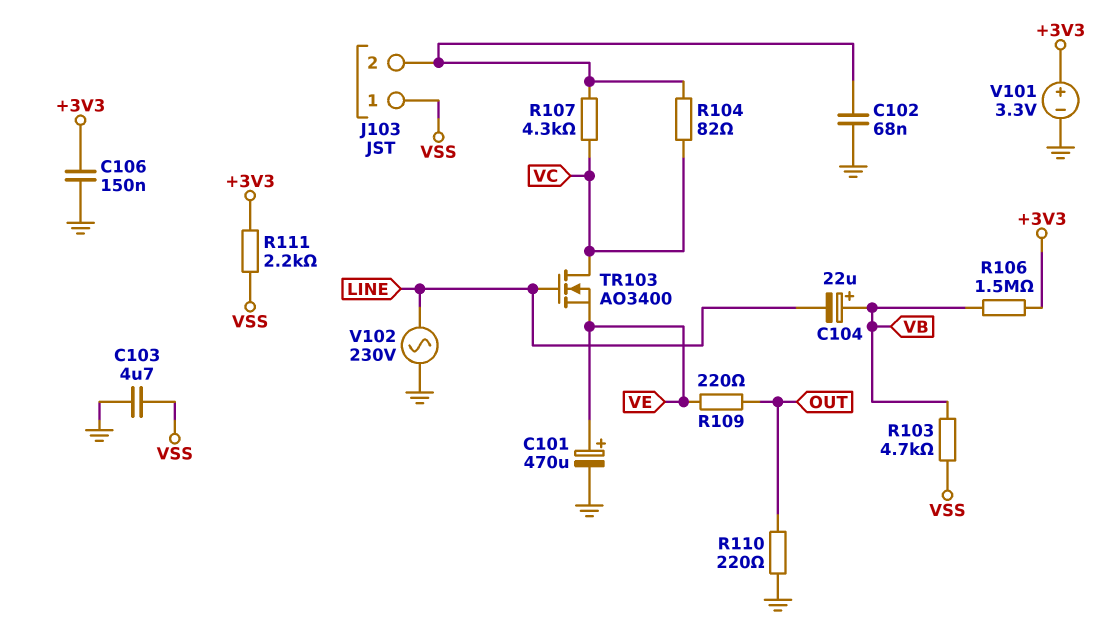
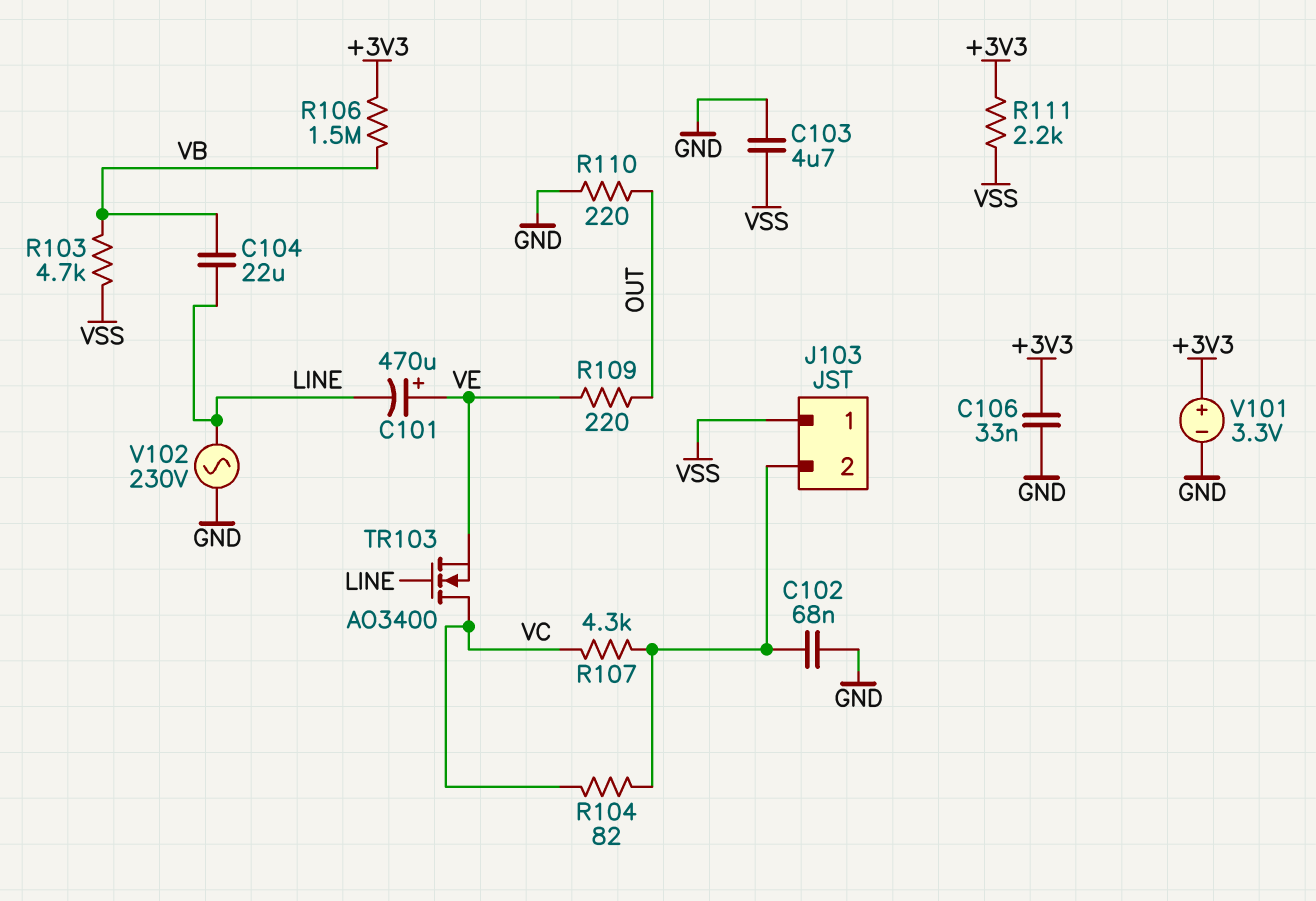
C101: 470uF (plus VE, minus GND) -> 470uF (plus VE, minus LINE)
C104: 22uF (plus VB, minus LINE) -> 22uF (LINE, VB)
C106: 150nF (+3V3, GND) -> 33nF (+3V3, GND)

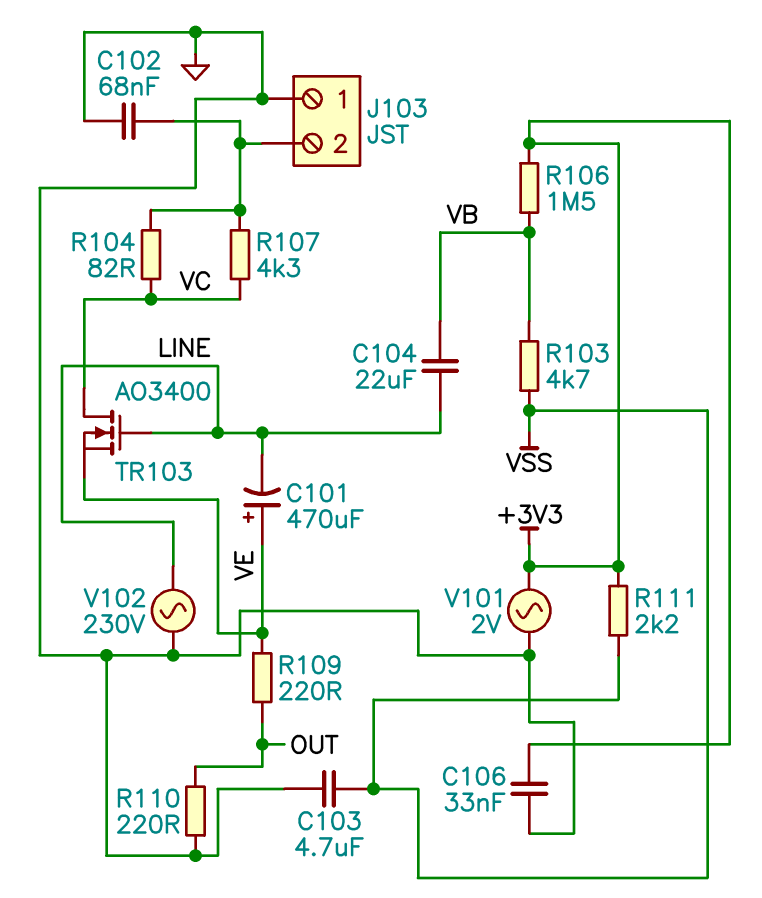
J103 pin 1: VSS -> GND
V101: 3.3V (plus +3V3, minus GND) -> AC 2V (+3V3, GND)

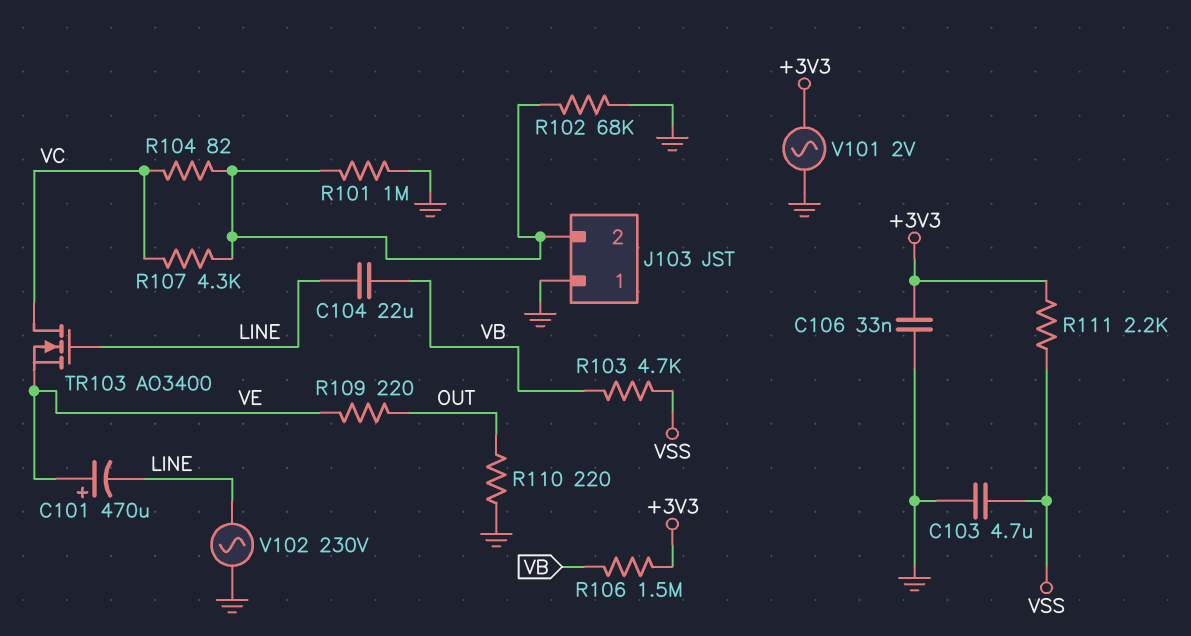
C102: 68nF (GND, J103/2) -> none
R101: none -> 1M (GND, J103/2)
R102: none -> 68k (GND, J103/2)

